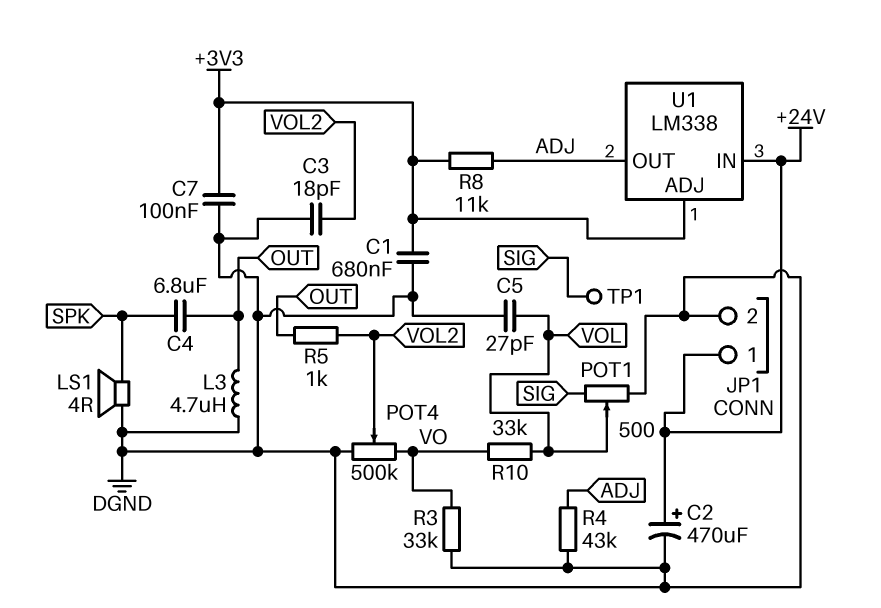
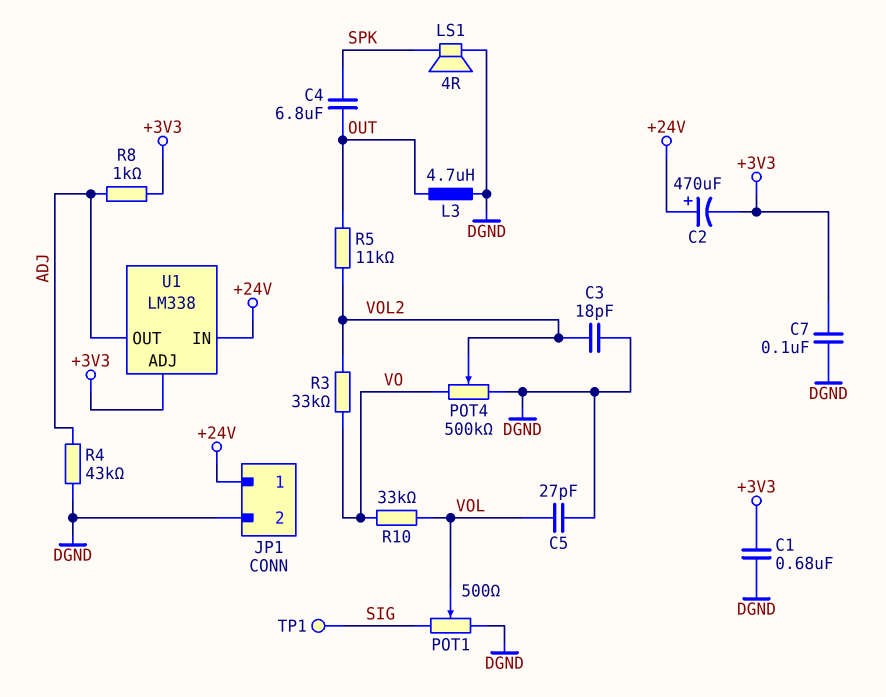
C2: 470uF (plus +24V, minus DGND) -> 470uF (plus +24V, minus +3V3)
R3: 33k (DGND, VO) -> 33k (VO, VOL2)
R5: 1k (OUT, VOL2) -> 11k (OUT, VOL2)
R8: 11k (+3V3, ADJ) -> 1k (+3V3, ADJ)

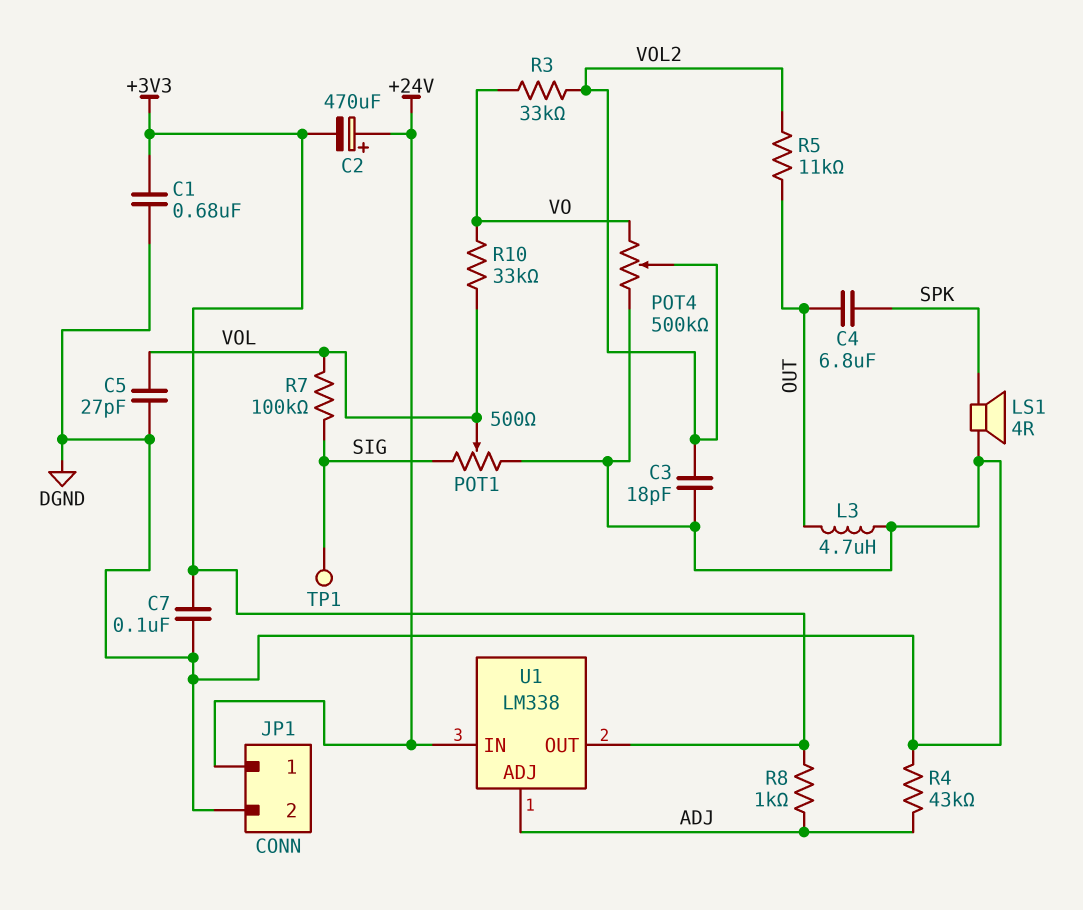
R7: none -> 100k (SIG, VOL)
U1 pin ADJ: +3V3 -> ADJ
U1 pin OUT: ADJ -> +3V3

